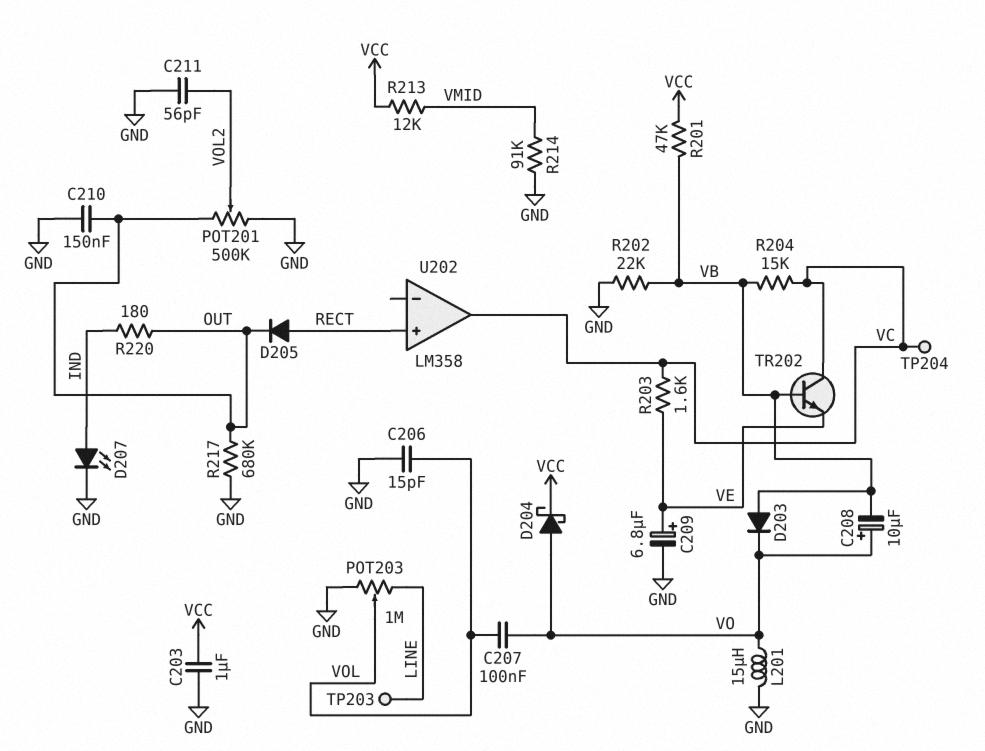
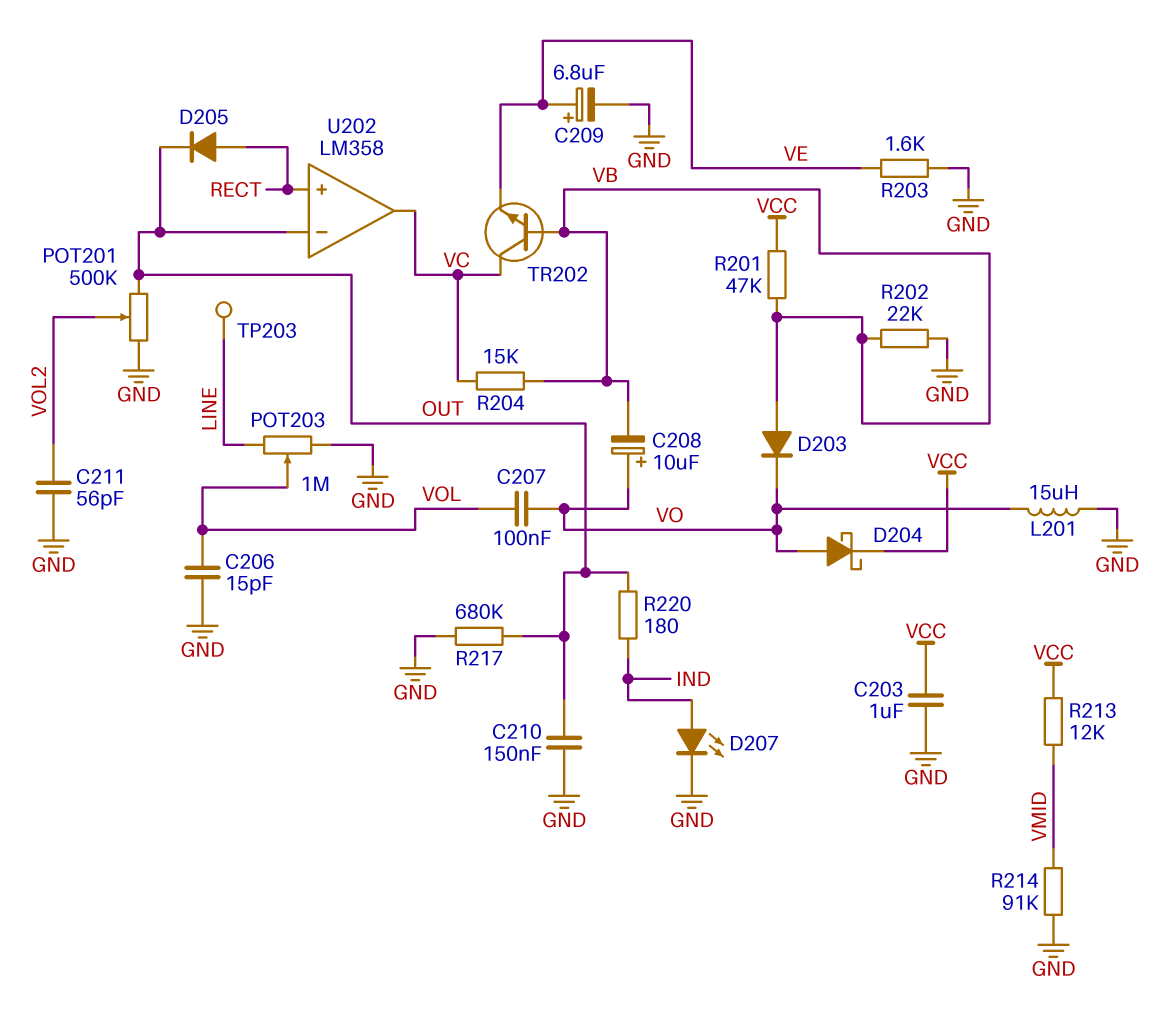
R203: 1.6k (VC, VE) -> 1.6k (GND, VE)
TP204: test point (VC) -> none
U202 pin in-: none -> OUT

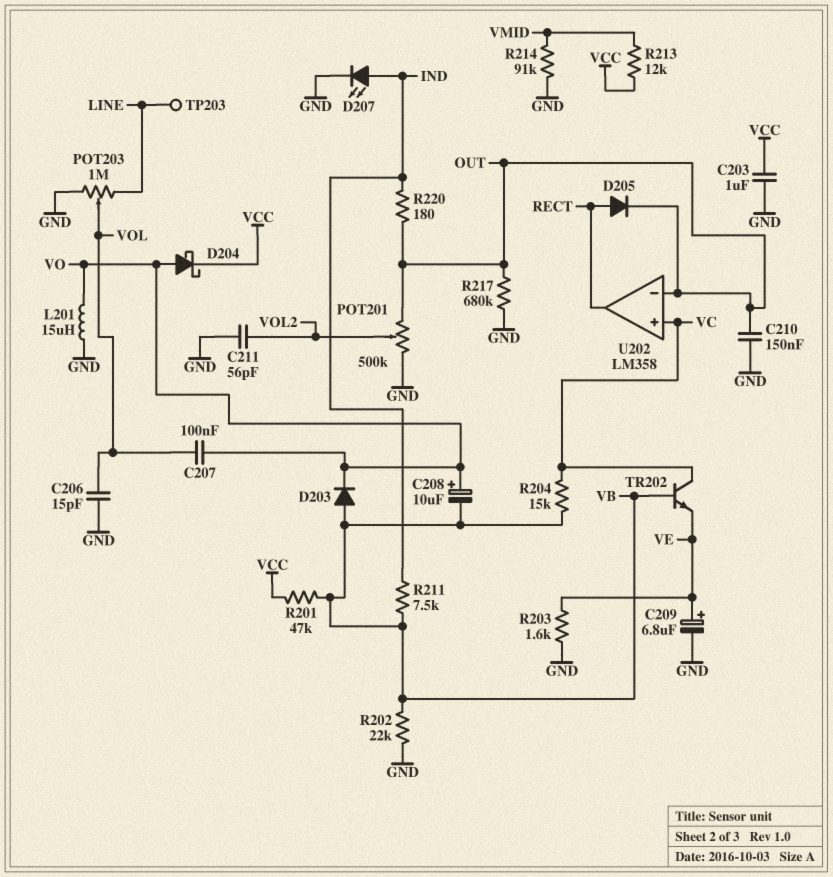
R211: none -> 7.5k (IND, VB)
U202 pin in+: RECT -> VC
U202 pin out: VC -> RECT

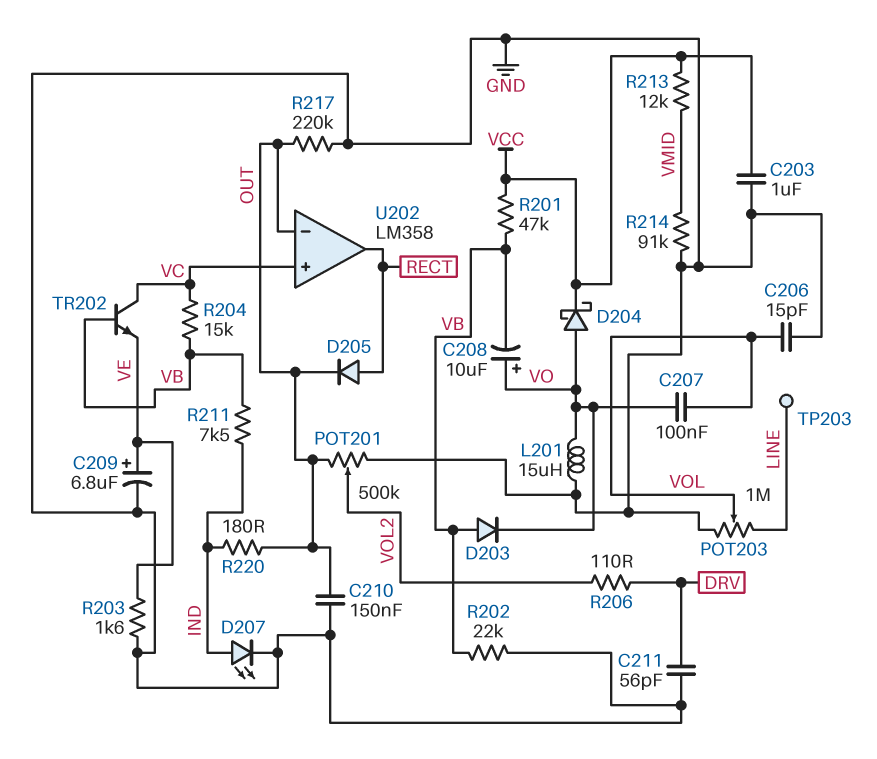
C211: 56pF (GND, VOL2) -> 56pF (DRV, GND)
R206: none -> 110 (DRV, VOL2)
R217: 680k (GND, OUT) -> 220k (GND, OUT)

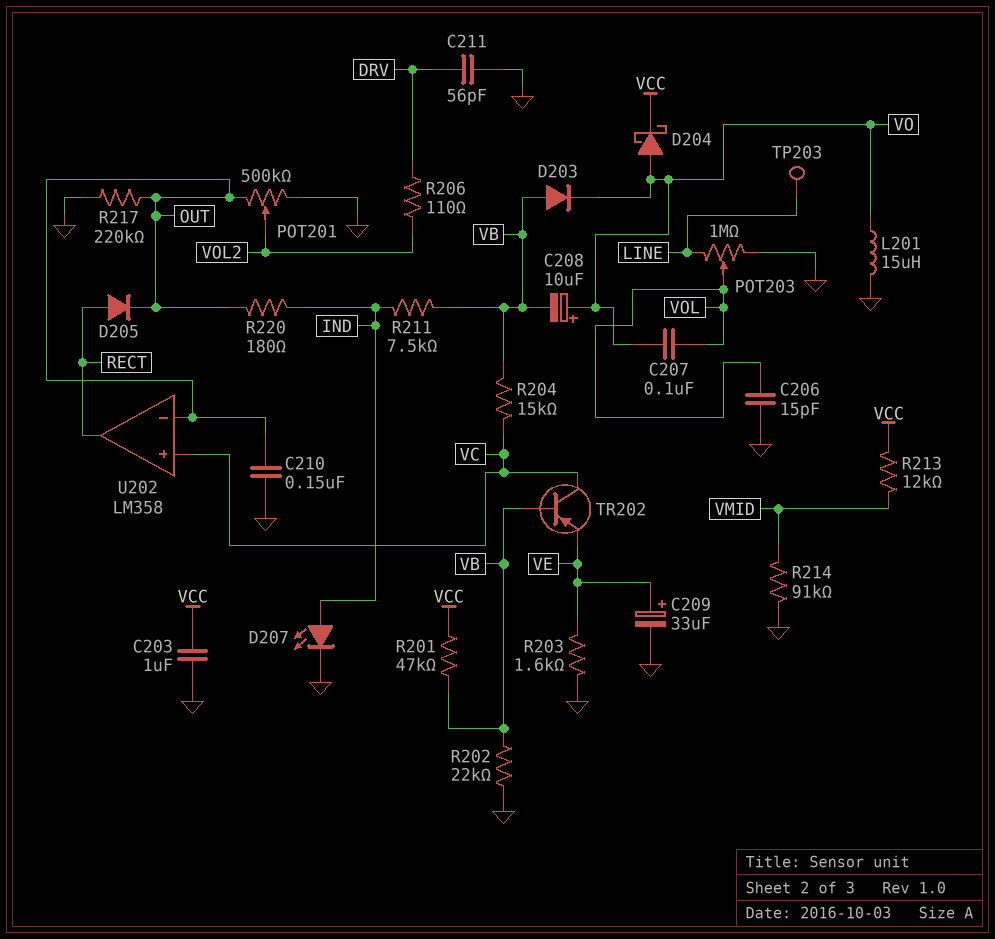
C209: 6.8uF (plus VE, minus GND) -> 33uF (plus VE, minus GND)
TR202: NPN (B VB, C VC, E VE) -> PNP (B VB, C VC, E VE)

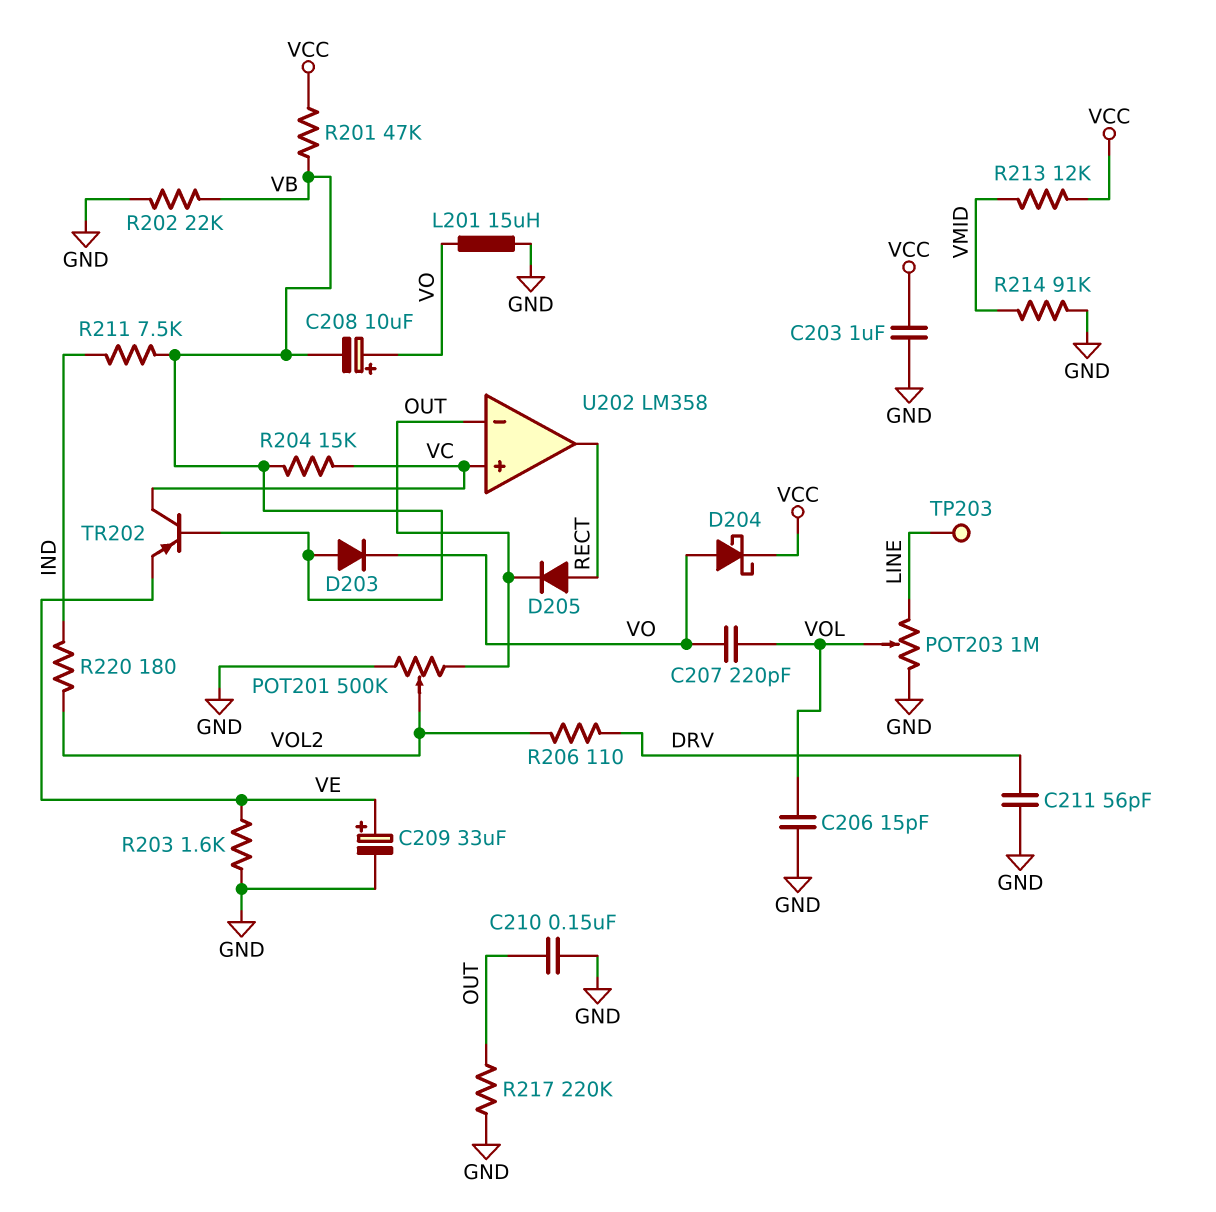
C207: 100nF (VO, VOL) -> 220pF (VO, VOL)
D207: LED (A IND, K GND) -> none
R220: 180 (IND, OUT) -> 180 (IND, VOL2)

